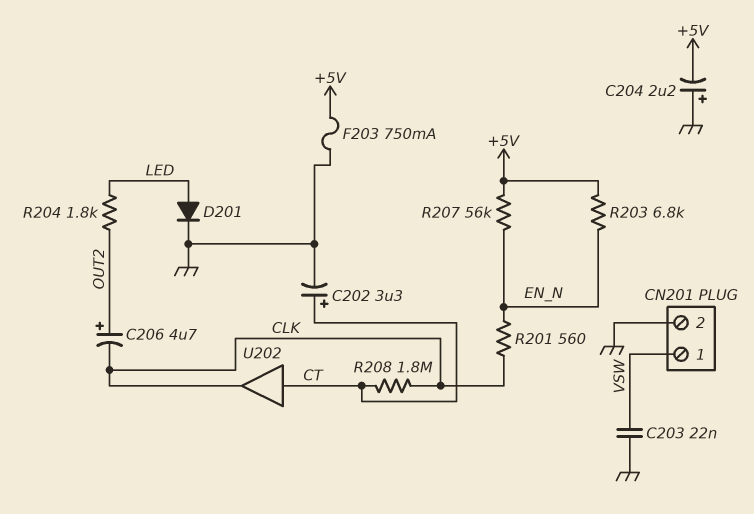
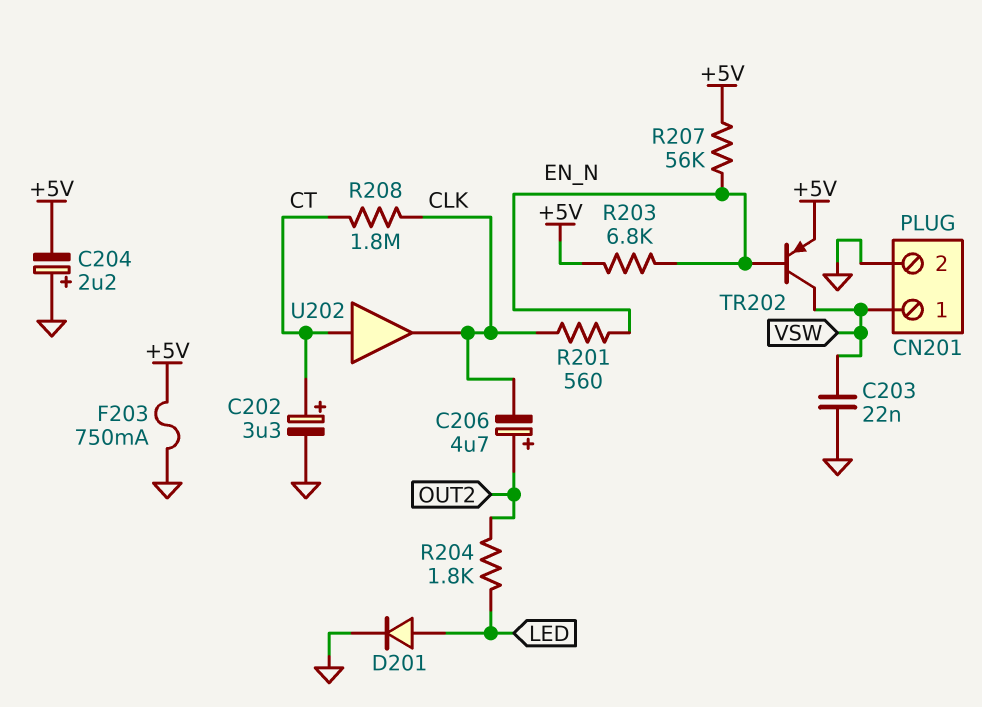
TR202: none -> PNP (B EN_N, C VSW, E +5V)

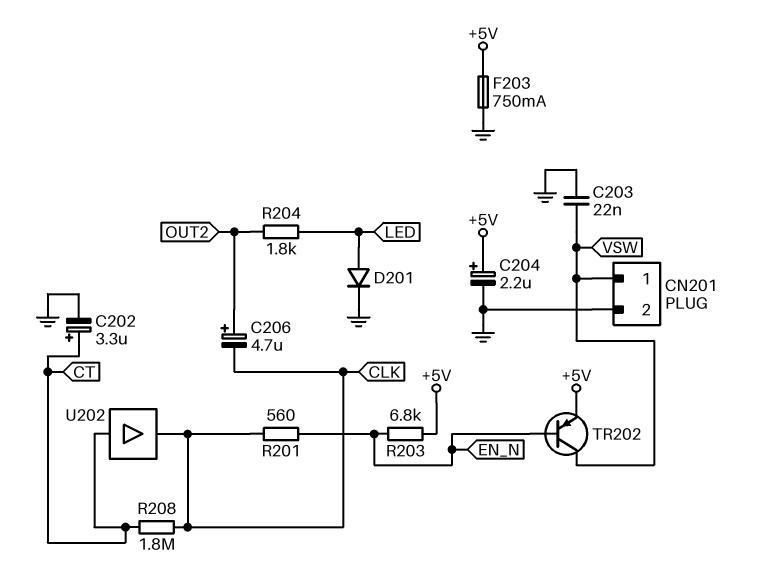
C204: 2.2uF (plus GND, minus +5V) -> 2.2uF (plus +5V, minus GND)
R207: 56k (+5V, EN_N) -> none

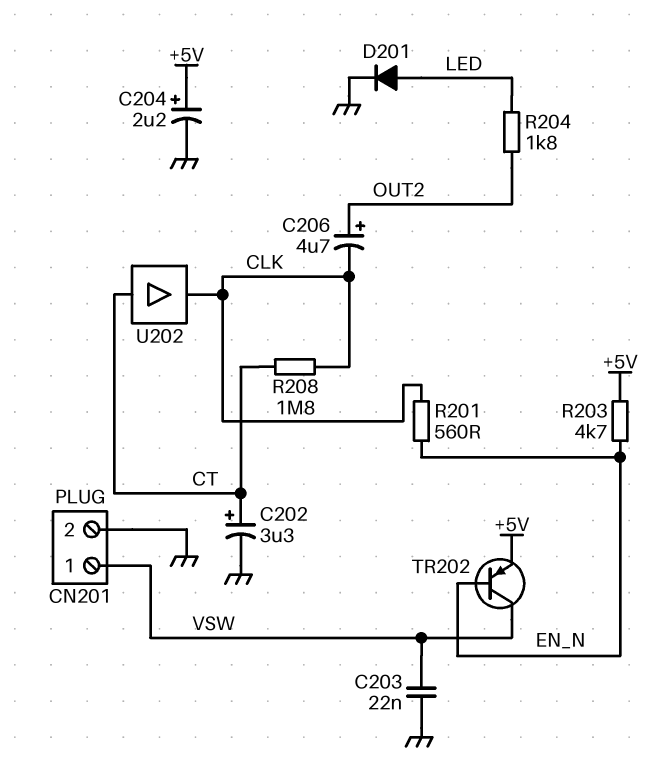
F203: 750mA (+5V, GND) -> none
R203: 6.8k (+5V, EN_N) -> 4.7k (+5V, EN_N)

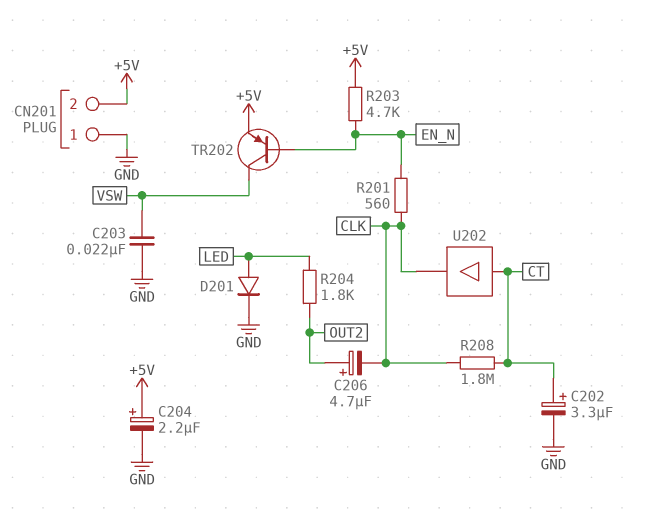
CN201 pin 1: VSW -> GND
CN201 pin 2: GND -> +5V

